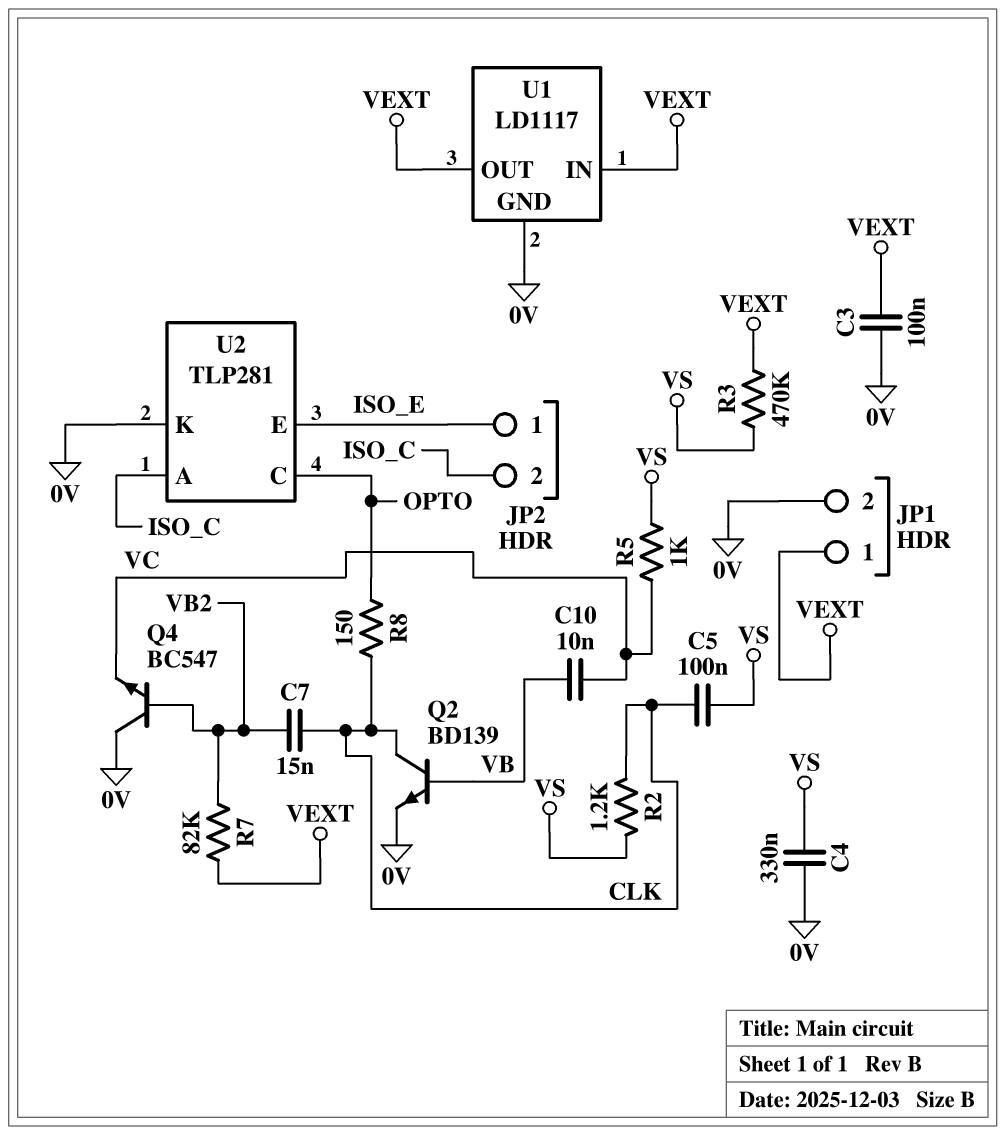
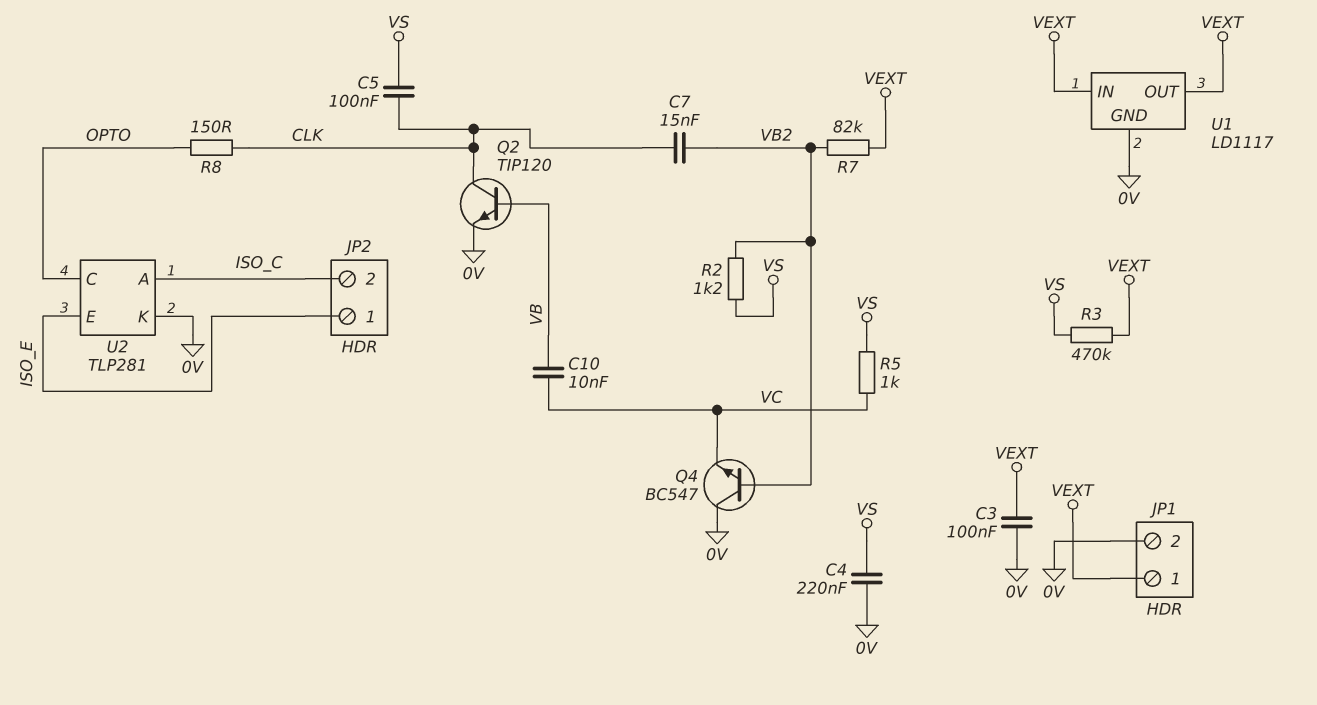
C4: 330nF (0V, VS) -> 220nF (0V, VS)
Q2: NPN BD139 (B VB, C CLK, E 0V) -> NPN TIP120 (B VB, C CLK, E 0V)
R2: 1.2k (CLK, VS) -> 1.2k (VB2, VS)

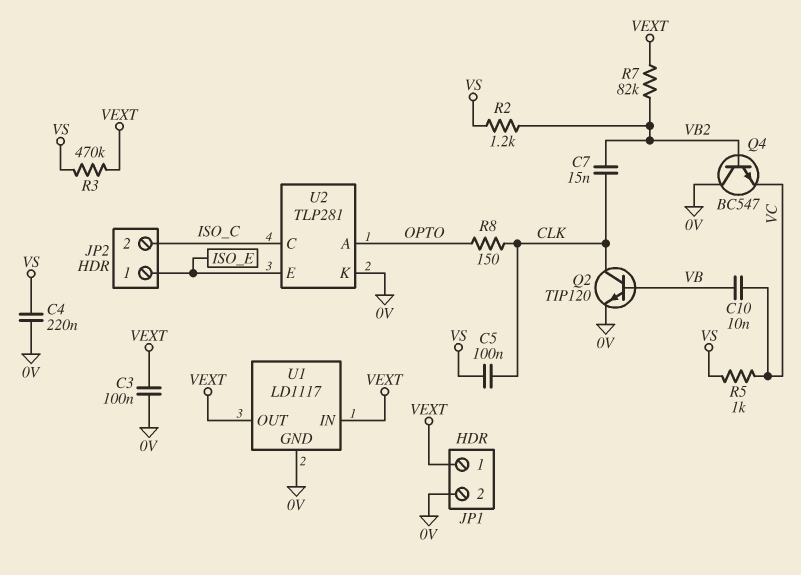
U2 pin A: ISO_C -> OPTO
U2 pin C: OPTO -> ISO_C

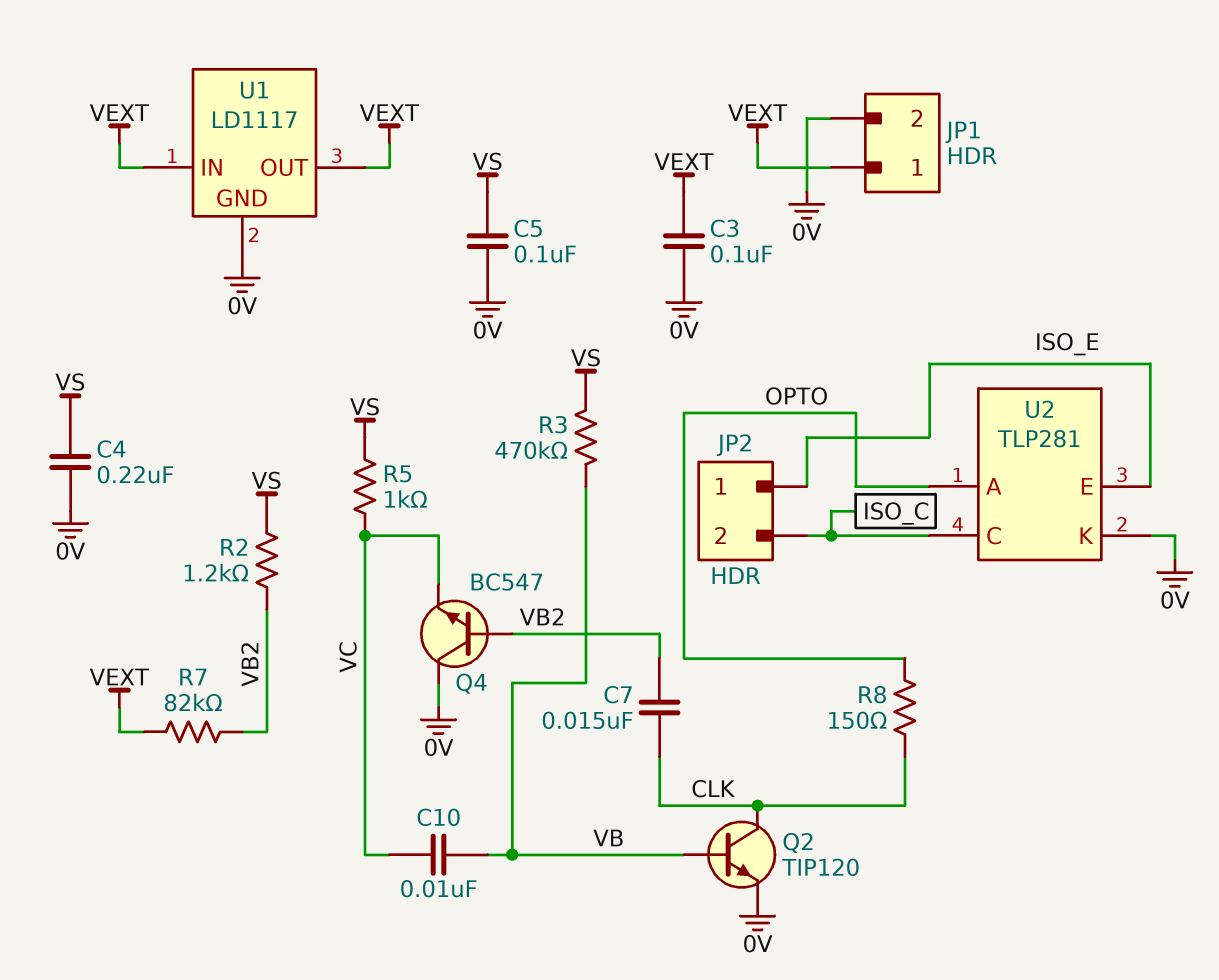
C5: 100nF (CLK, VS) -> 100nF (0V, VS)
R3: 470k (VEXT, VS) -> 470k (VB, VS)

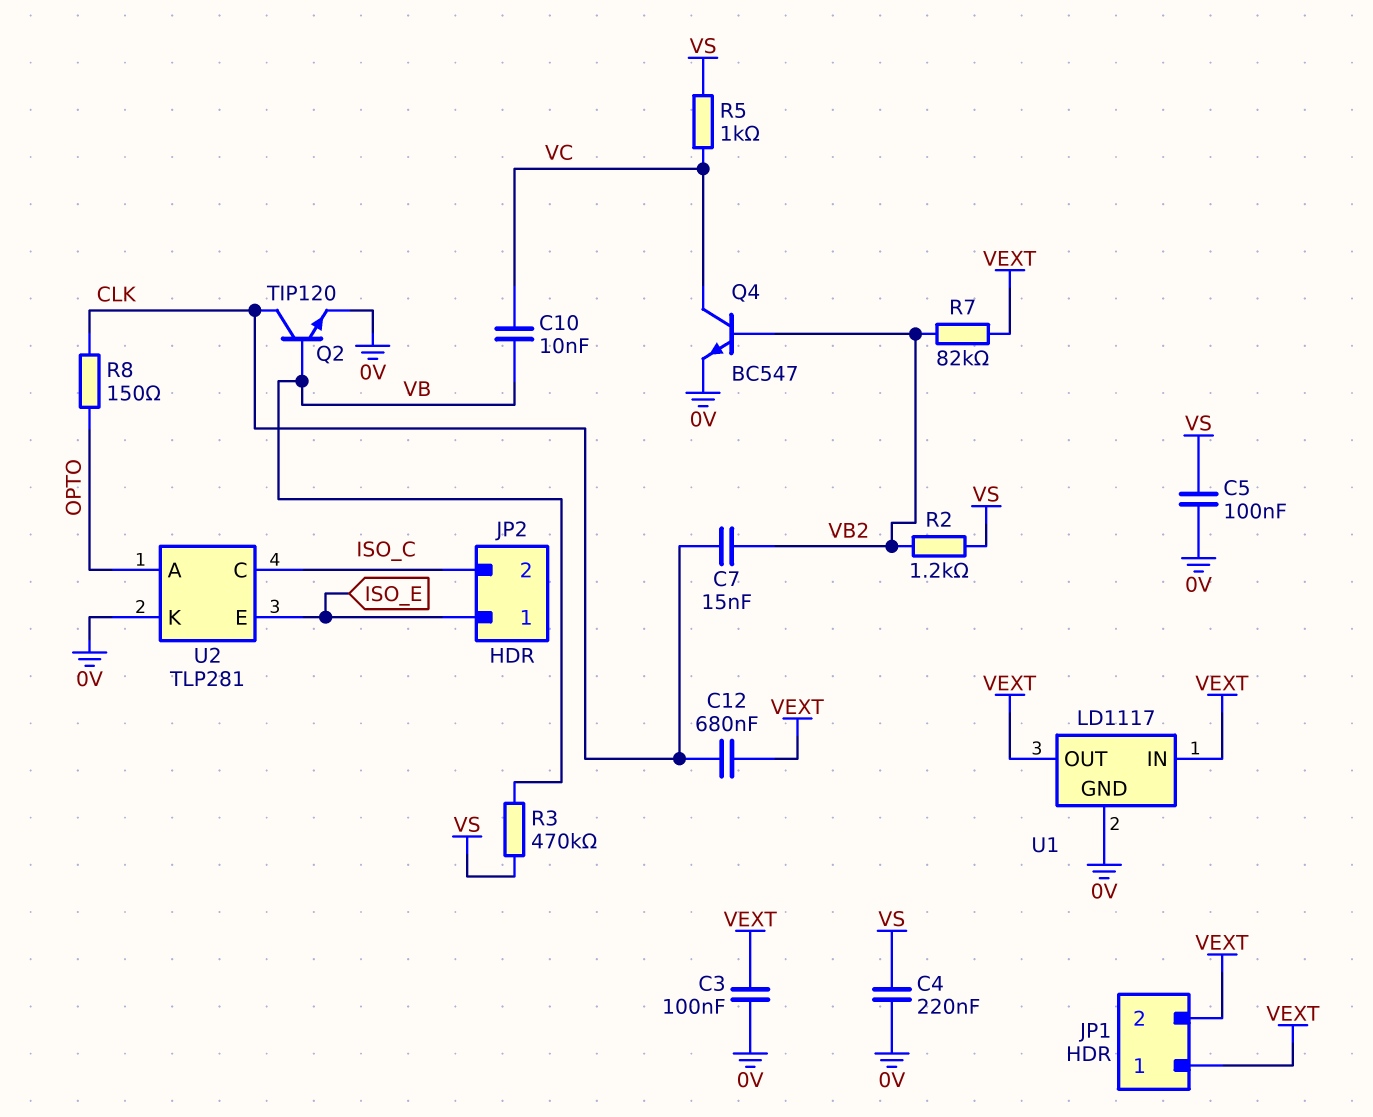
C12: none -> 680nF (CLK, VEXT)
JP1 pin 2: 0V -> VEXT
Q4: NPN BC547 (B VB2, C 0V, E VC) -> NPN BC547 (B VB2, C VC, E 0V)

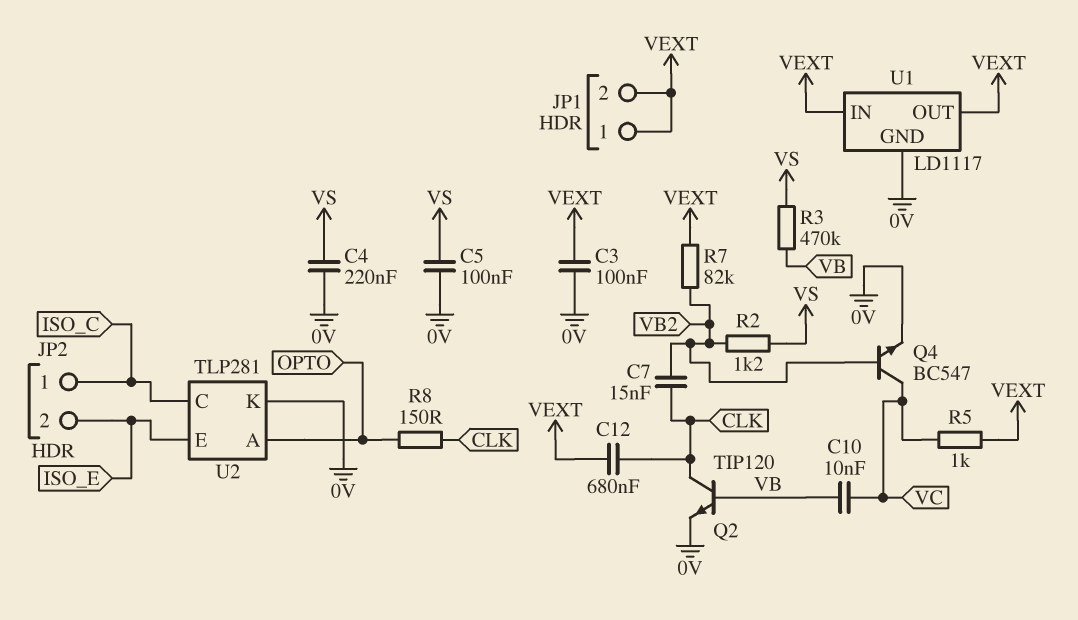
JP2 pin 1: ISO_E -> ISO_C
JP2 pin 2: ISO_C -> ISO_E
R5: 1k (VC, VS) -> 1k (VC, VEXT)

